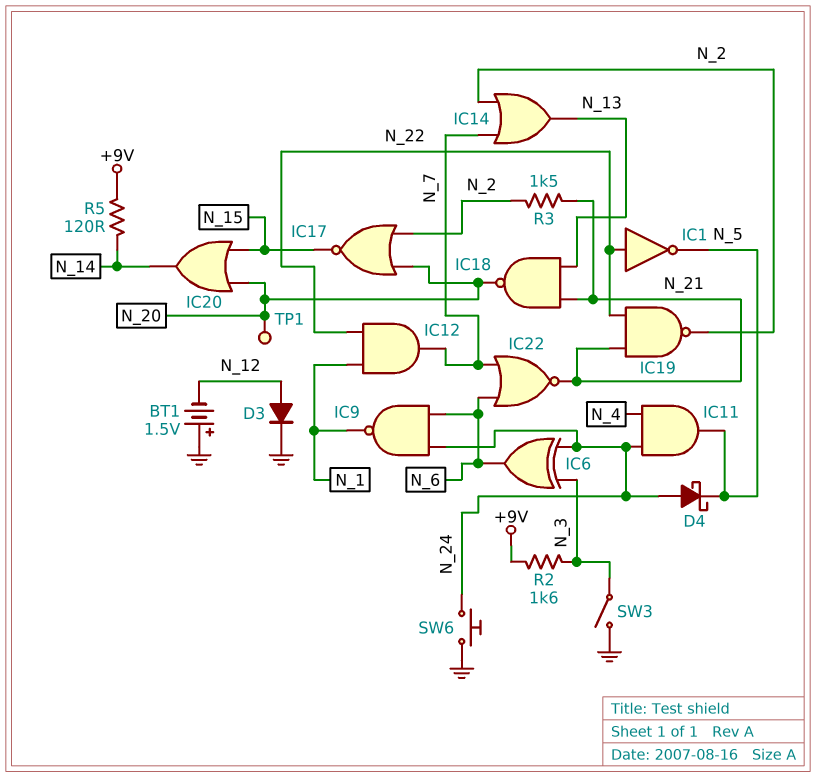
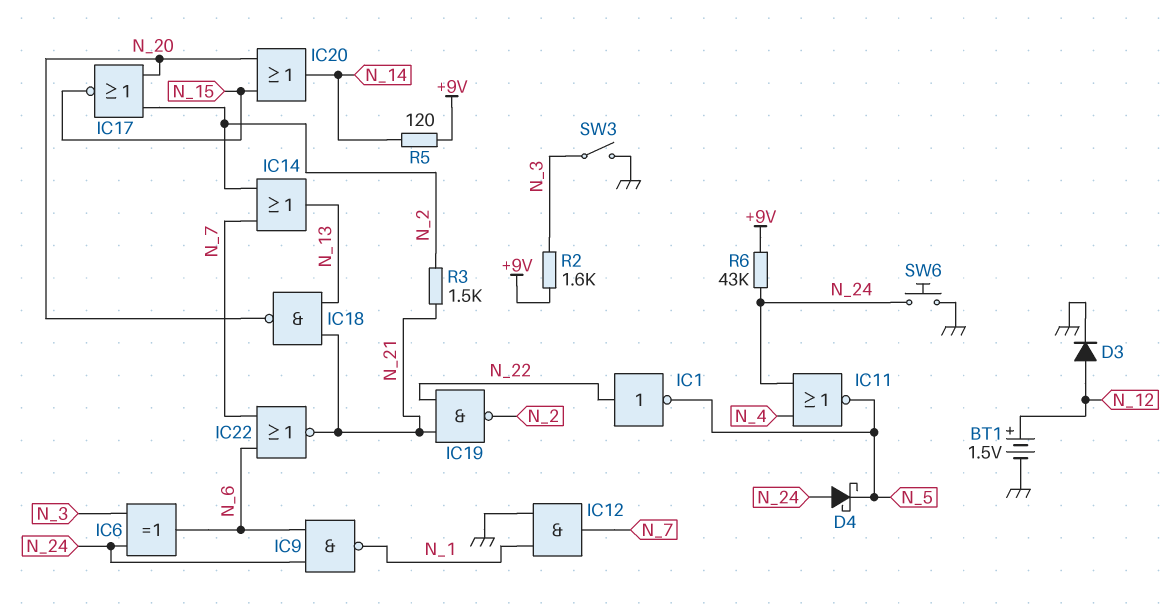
BT1: 1.5V (plus GND, minus N_12) -> 1.5V (plus N_12, minus GND)
IC11: AND (in N_4, in N_24, out N_5) -> NOR (in N_4, in N_24, out N_5)
IC12: AND (in N_1, in N_22, out N_7) -> AND (in GND, in N_1, out N_7)
R6: none -> 43k (+9V, N_24)
TP1: test point (N_20) -> none

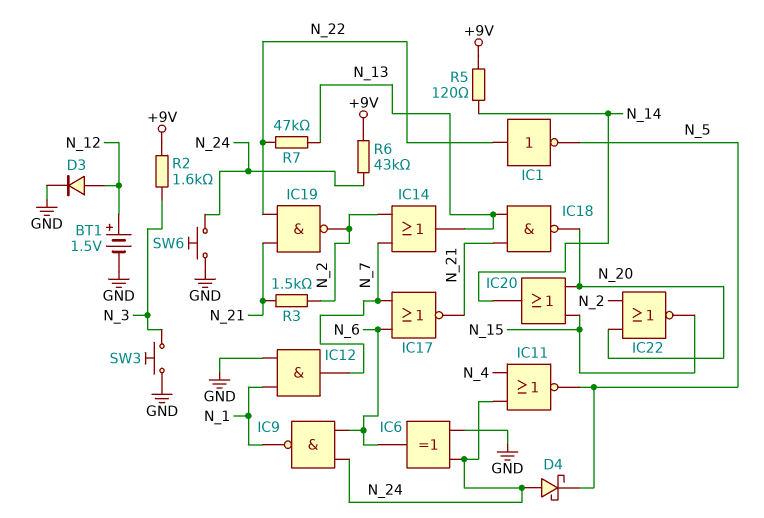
IC6: XOR (in N_3, in N_24, out N_6) -> XOR (in GND, in N_24, out N_6)
IC17: NOR (in N_2, in N_20, out N_15) -> NOR (in N_6, in N_7, out N_21)
IC22: NOR (in N_6, in N_7, out N_21) -> NOR (in N_2, in N_20, out N_15)
R7: none -> 47k (N_13, N_22)
SW3: switch (GND, N_3) -> button (GND, N_3)

